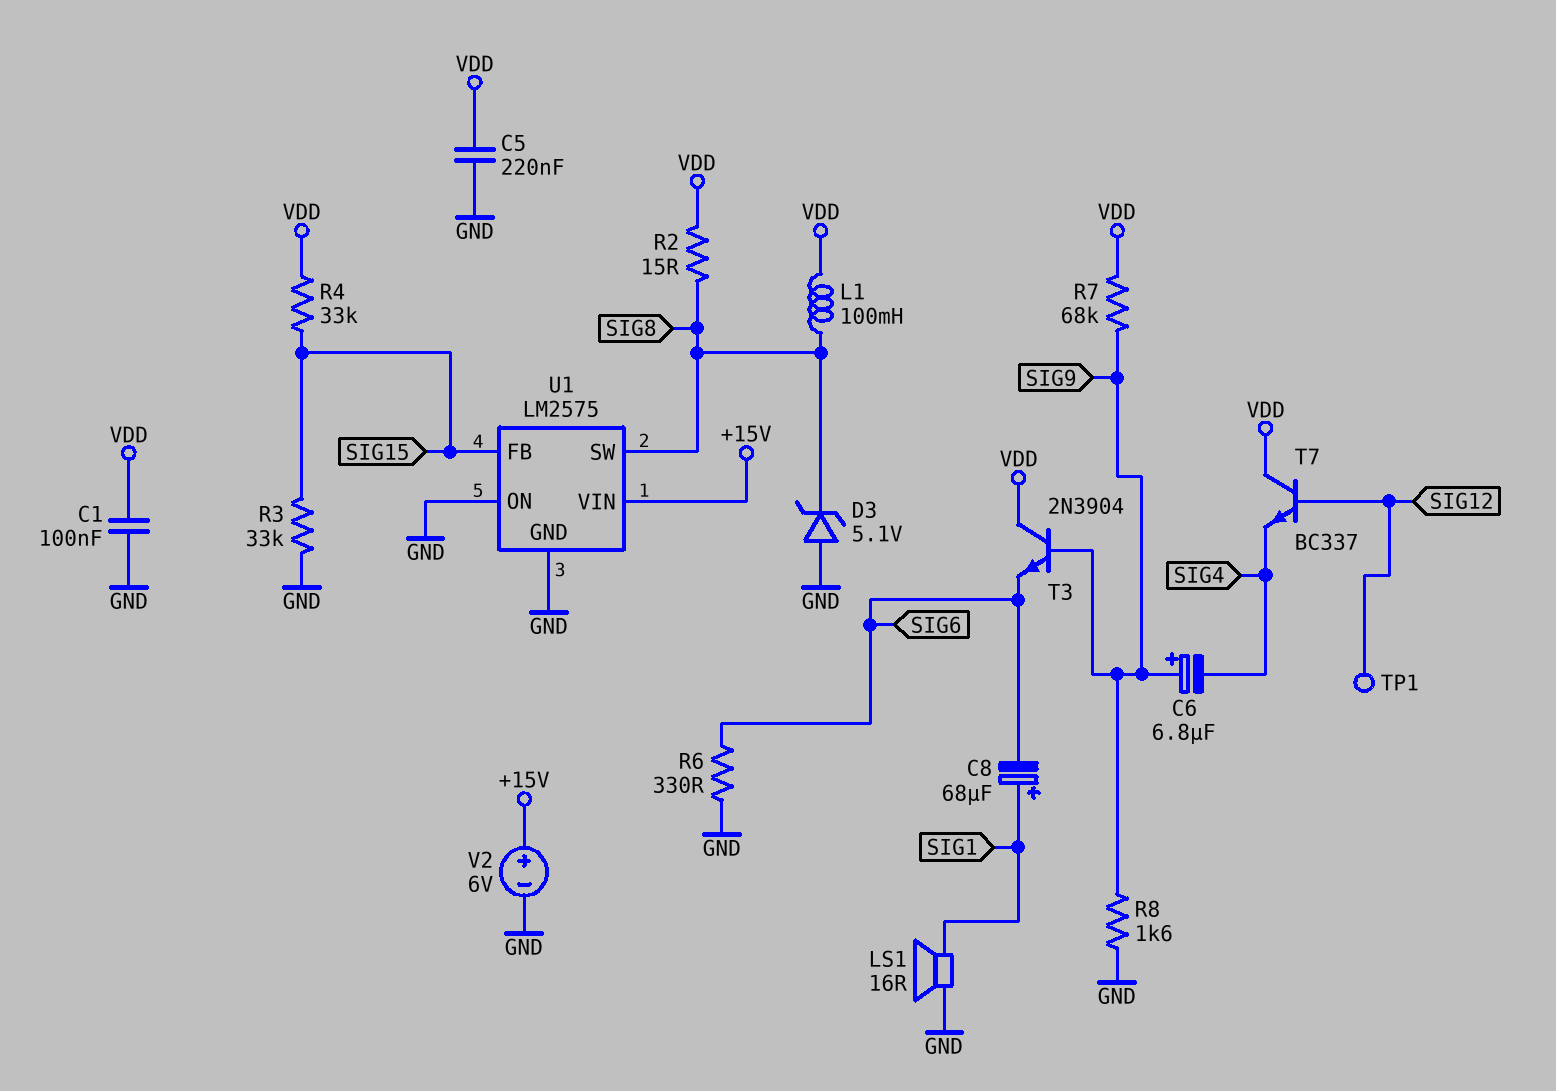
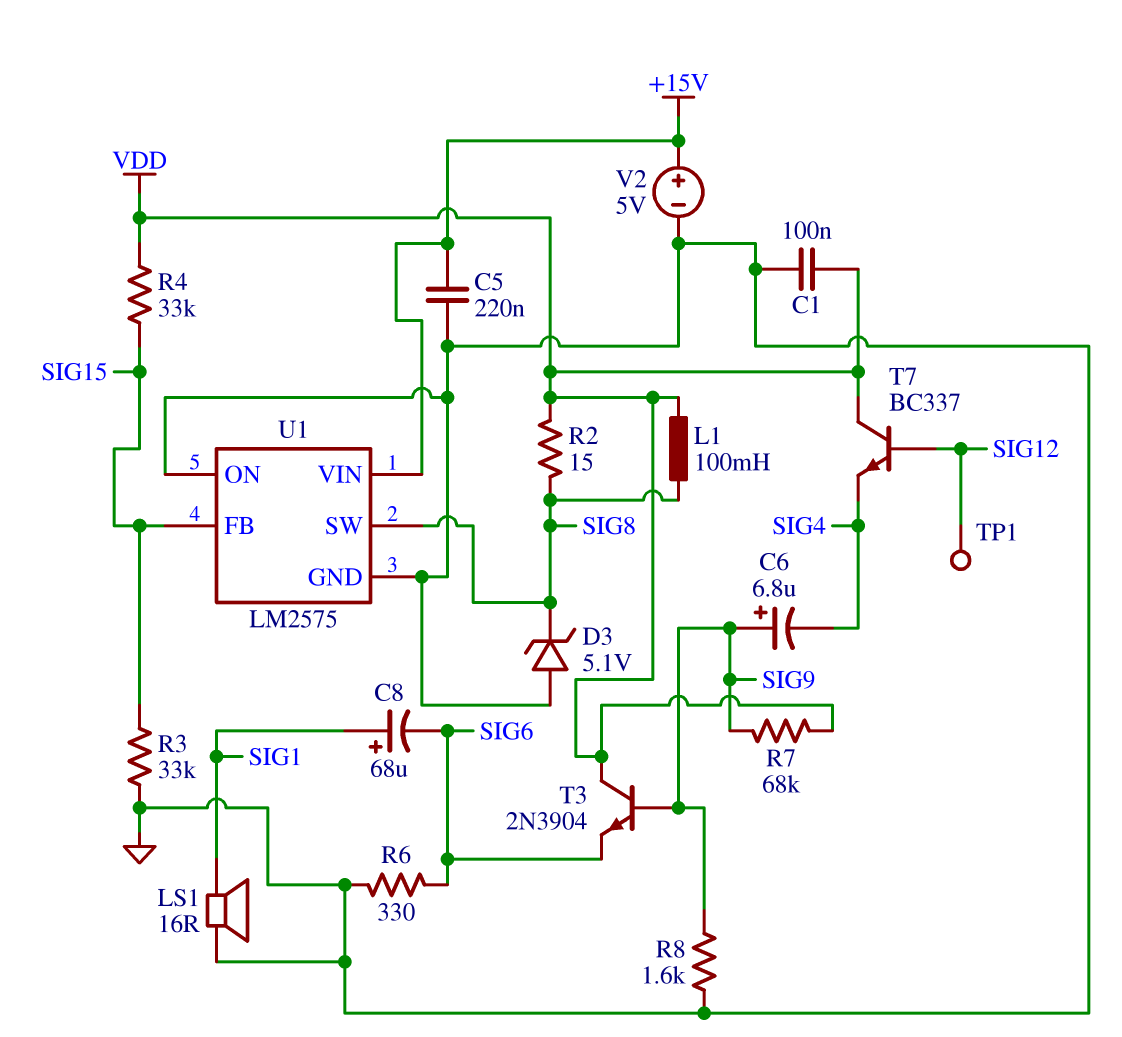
C5: 220nF (GND, VDD) -> 220nF (+15V, GND)
V2: 6V (plus +15V, minus GND) -> 5V (plus +15V, minus GND)

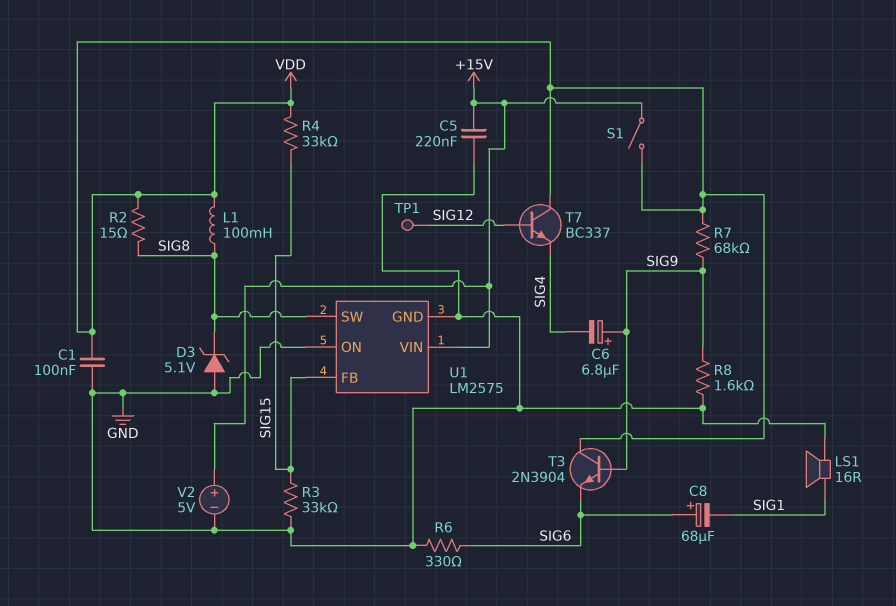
C8: 68uF (plus SIG1, minus SIG6) -> 68uF (plus SIG6, minus SIG1)
S1: none -> switch (+15V, VDD)

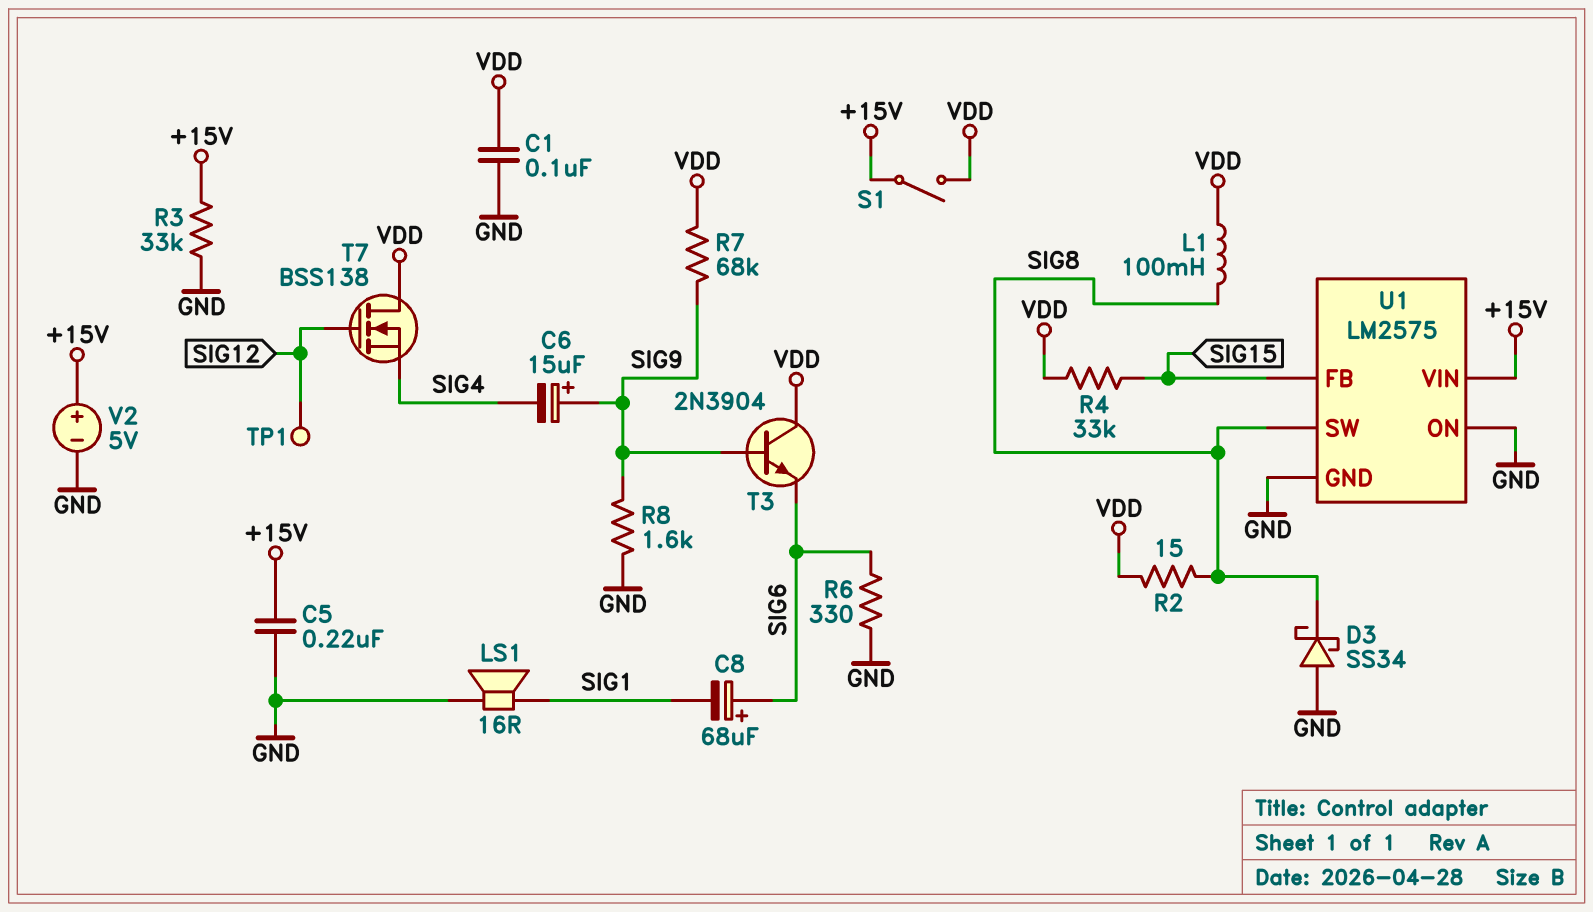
C6: 6.8uF (plus SIG9, minus SIG4) -> 15uF (plus SIG9, minus SIG4)
D3: zener 5.1V (A GND, K SIG8) -> schottky SS34 (A GND, K SIG8)
R3: 33k (GND, SIG15) -> 33k (+15V, GND)
T7: NPN BC337 (B SIG12, C VDD, E SIG4) -> NMOS BSS138 (G SIG12, D VDD, S SIG4)

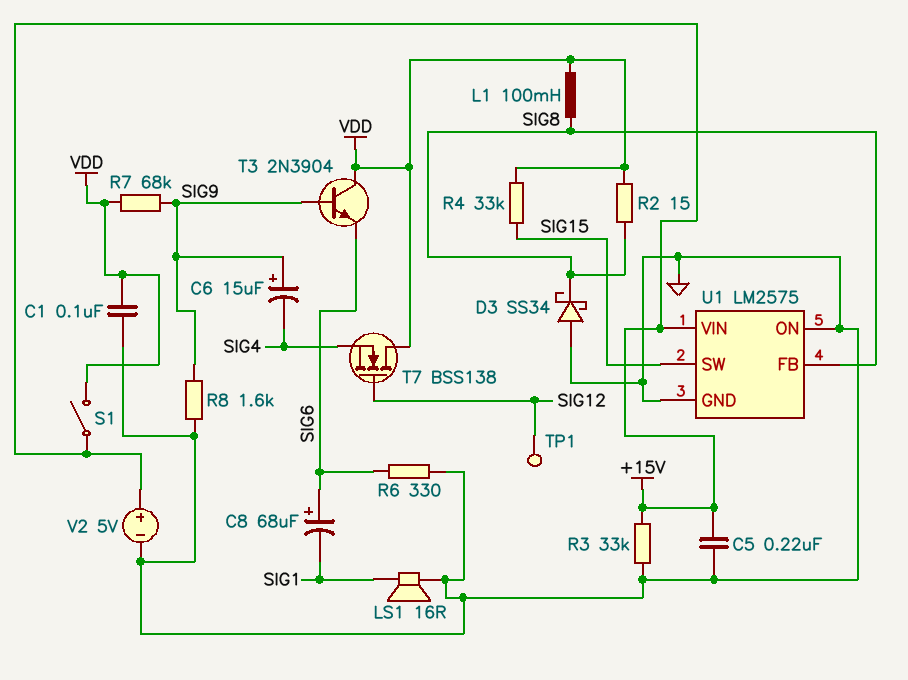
U1 pin FB: SIG15 -> SIG8
U1 pin SW: SIG8 -> SIG15

